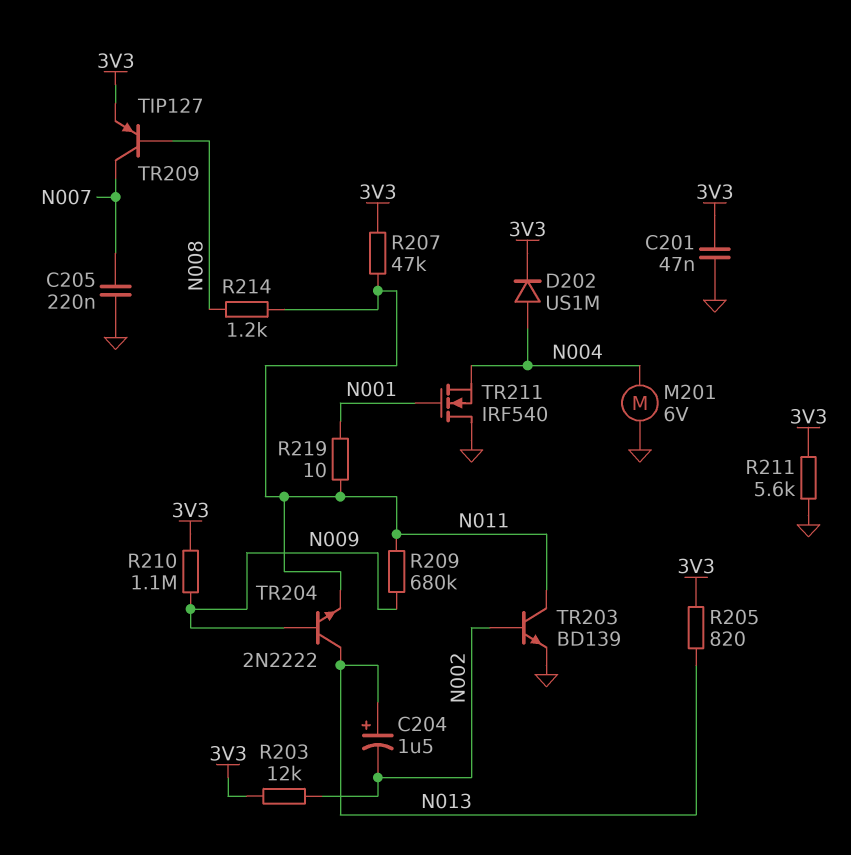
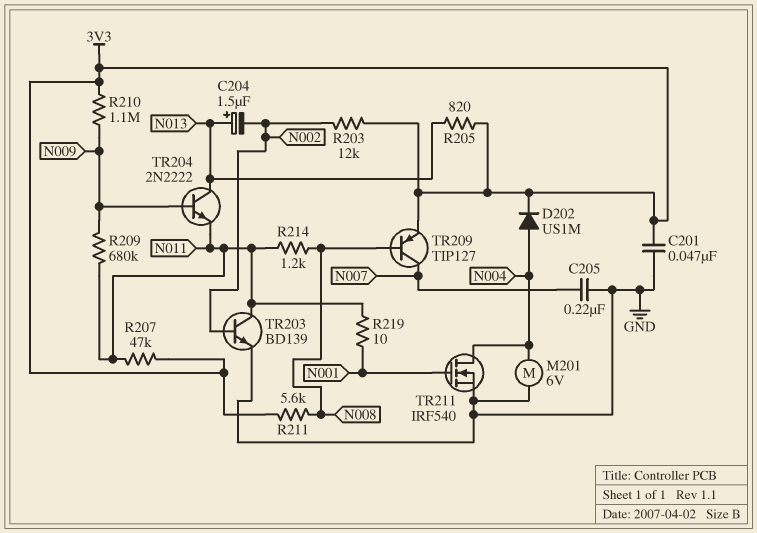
R211: 5.6k (3V3, GND) -> 5.6k (3V3, N008)
TR211: NMOS IRF540 (G N001, D GND, S N004) -> NMOS IRF540 (G N001, D N004, S GND)

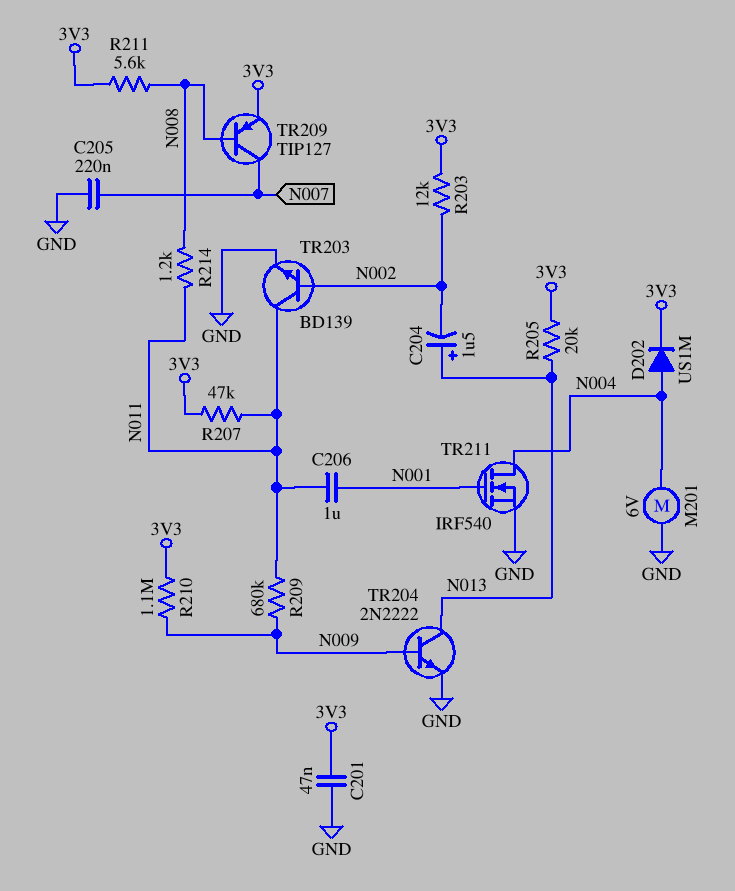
C206: none -> 1uF (N001, N011)
R205: 820 (3V3, N013) -> 20k (3V3, N013)
R219: 10 (N001, N011) -> none
TR204: NPN 2N2222 (B N009, C N013, E N011) -> NPN 2N2222 (B N009, C N013, E GND)

